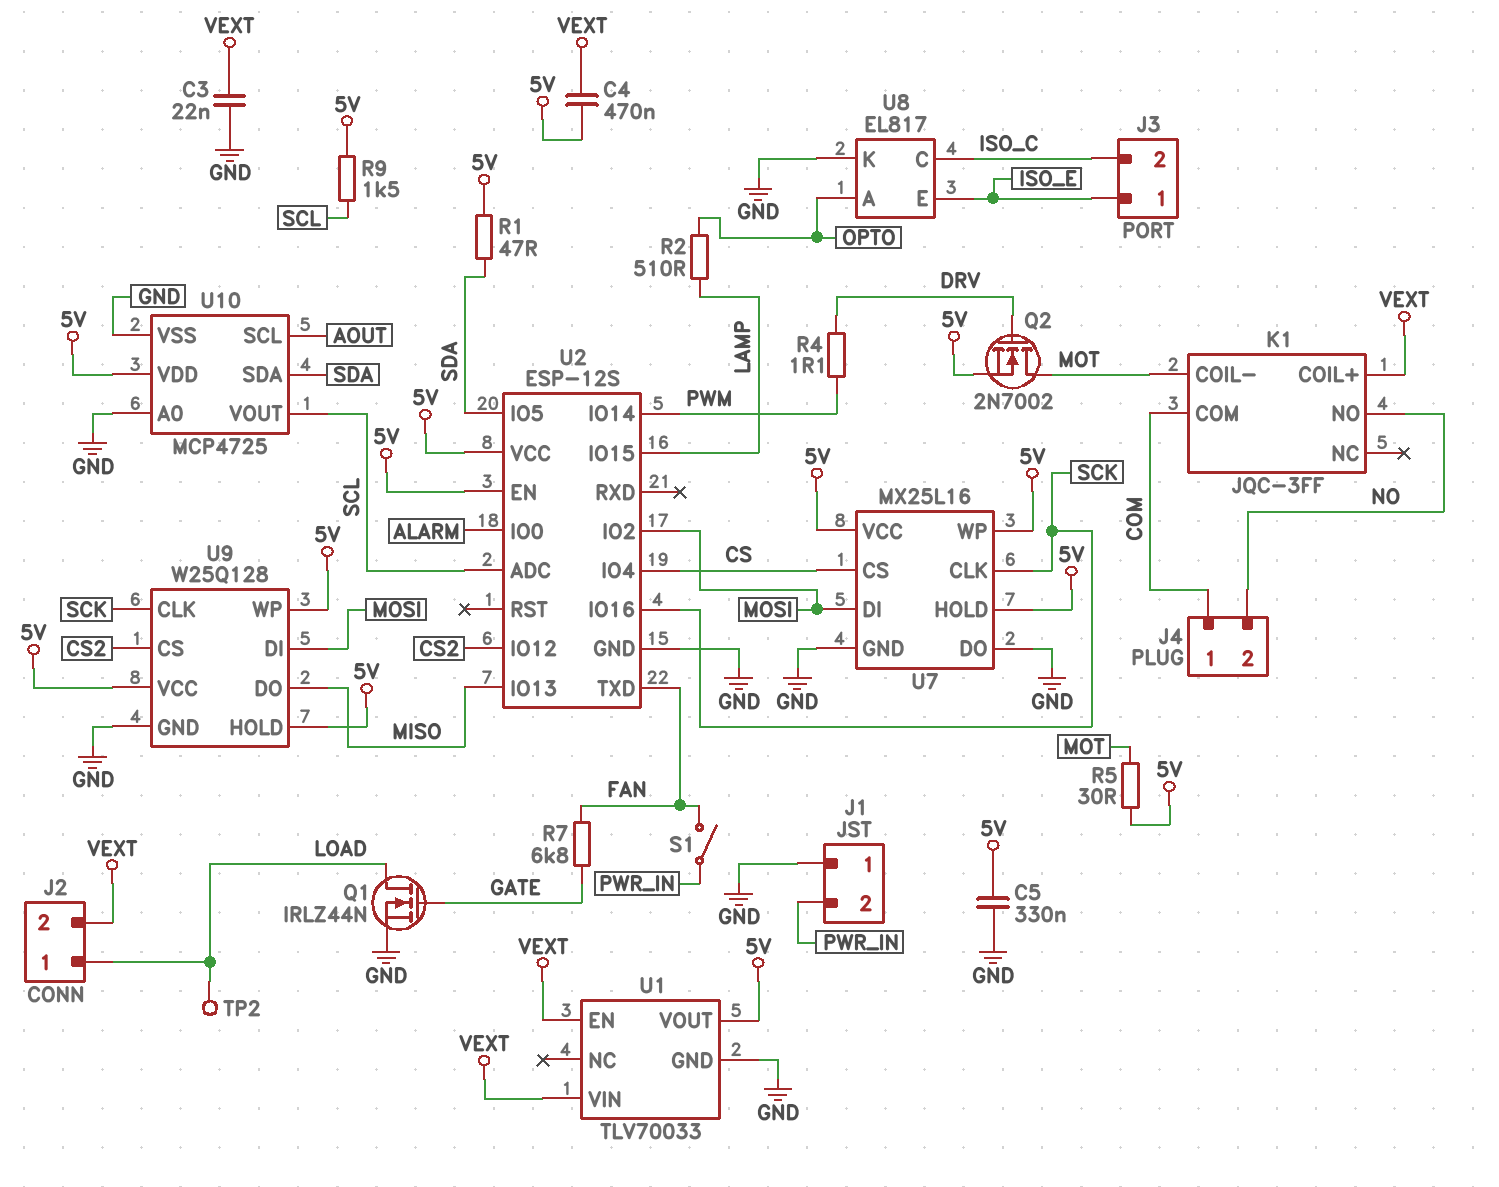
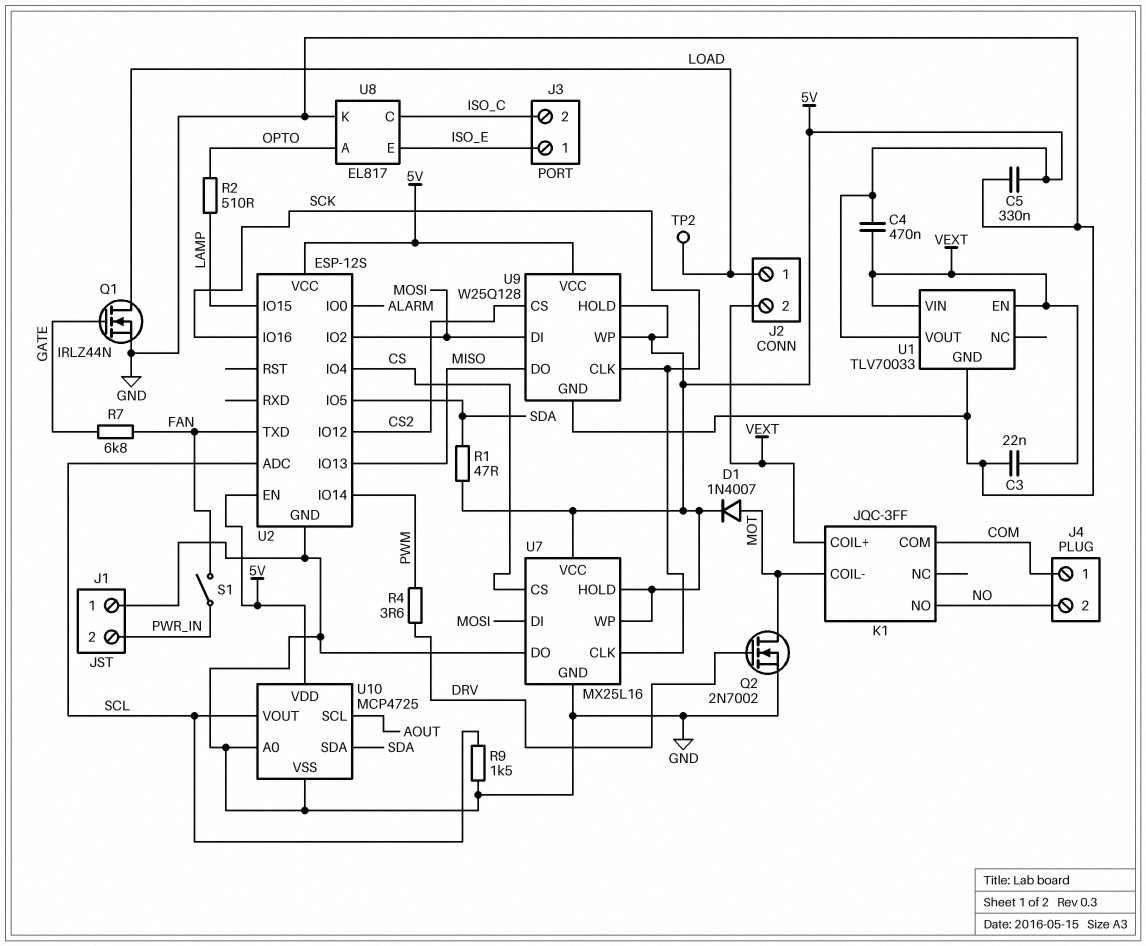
D1: none -> diode 1N4007 (A MOT, K 5V)
Q2: NMOS 2N7002 (G DRV, D MOT, S 5V) -> NMOS 2N7002 (G DRV, D MOT, S GND)
R4: 1.1 (DRV, PWM) -> 3.6 (DRV, PWM)
R5: 30 (5V, MOT) -> none
R9: 1.5k (5V, SCL) -> 1.5k (GND, SCL)

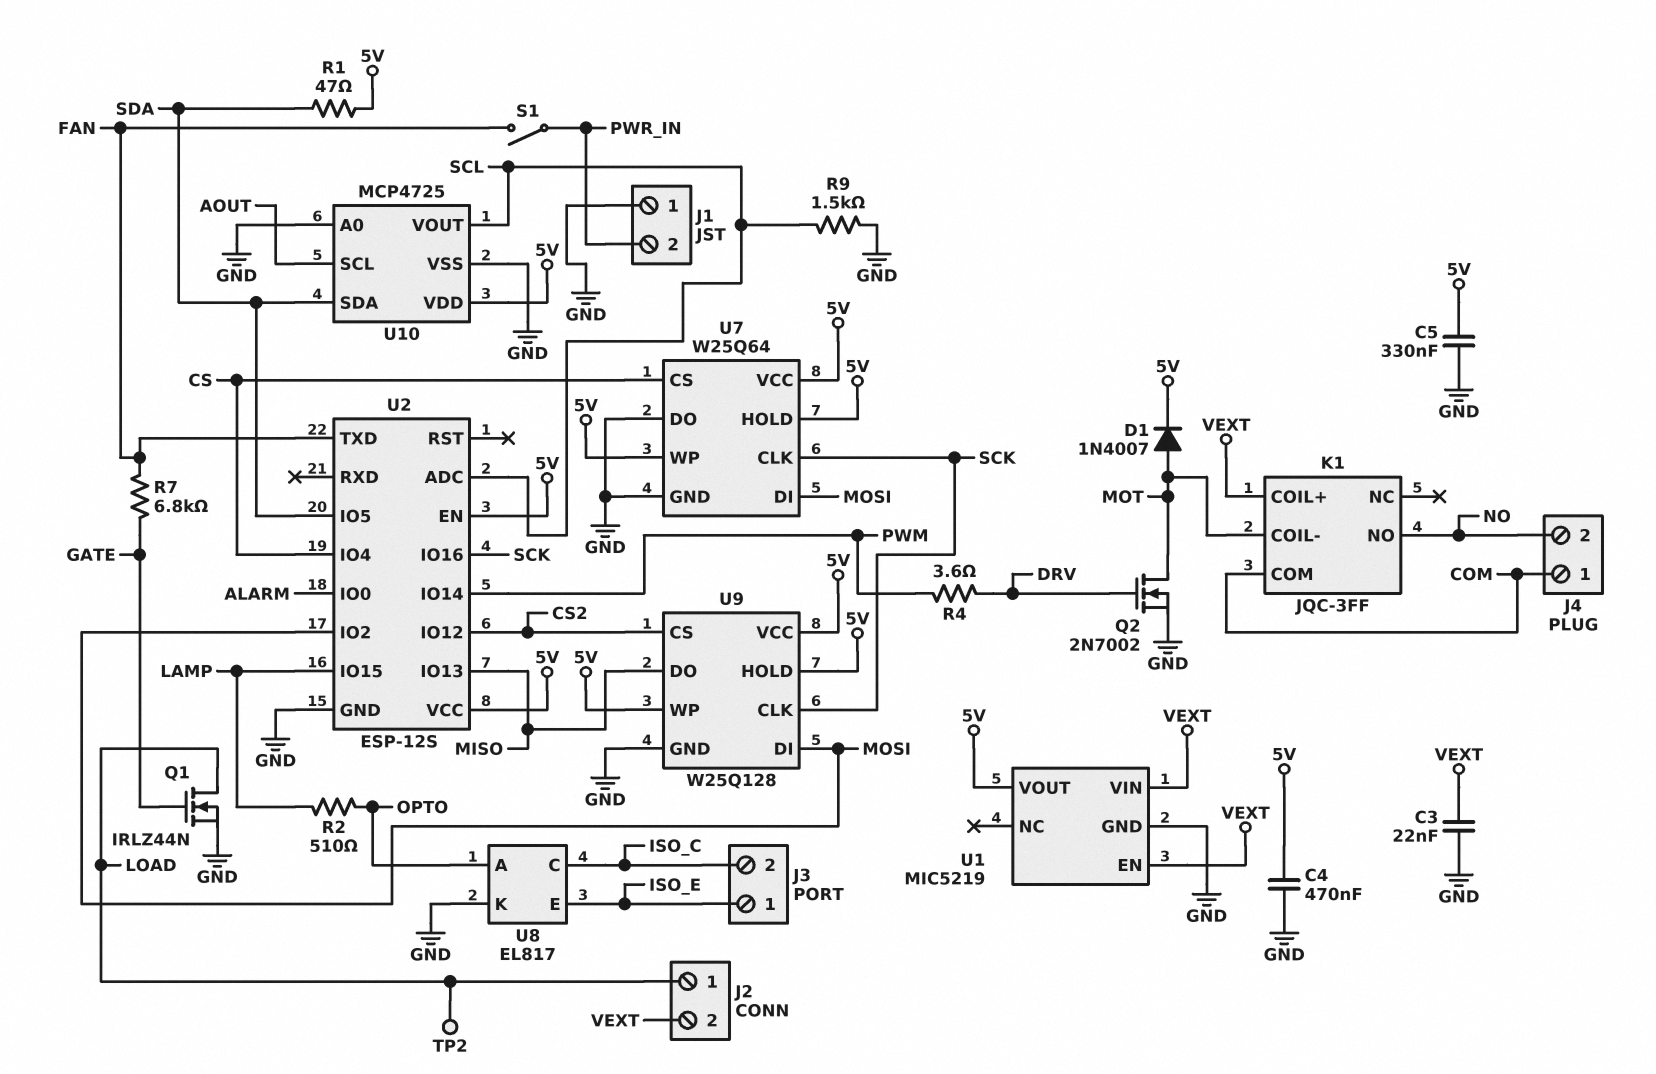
C4: 470nF (5V, VEXT) -> 470nF (5V, GND)
U1: TLV70033 -> MIC5219
U7: MX25L16 -> W25Q64

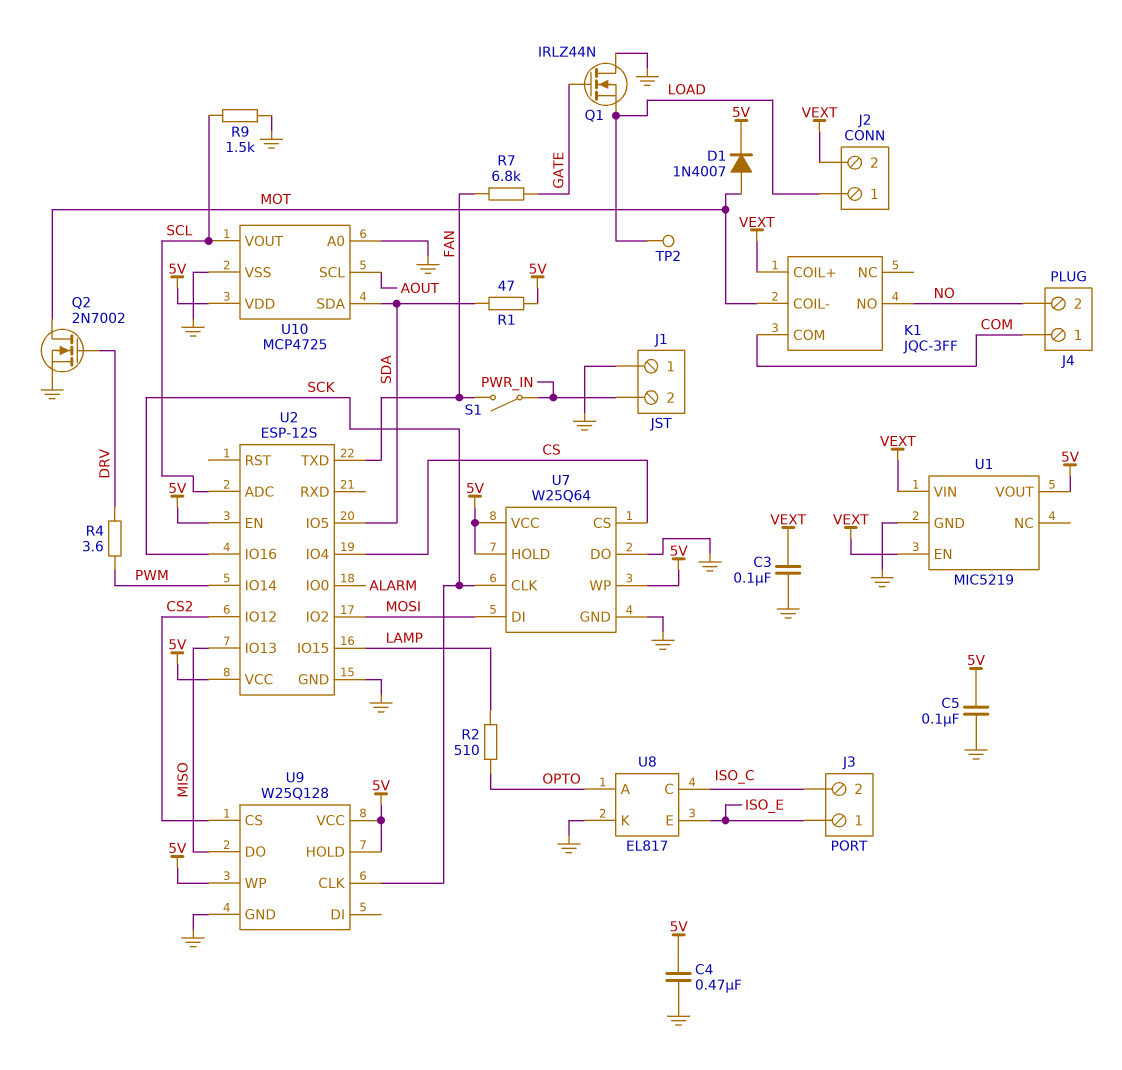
C3: 22nF (GND, VEXT) -> 100nF (GND, VEXT)
C5: 330nF (5V, GND) -> 100nF (5V, GND)
Q1: NMOS IRLZ44N (G GATE, D LOAD, S GND) -> NMOS IRLZ44N (G GATE, D GND, S LOAD)
U9 pin DI: MOSI -> none

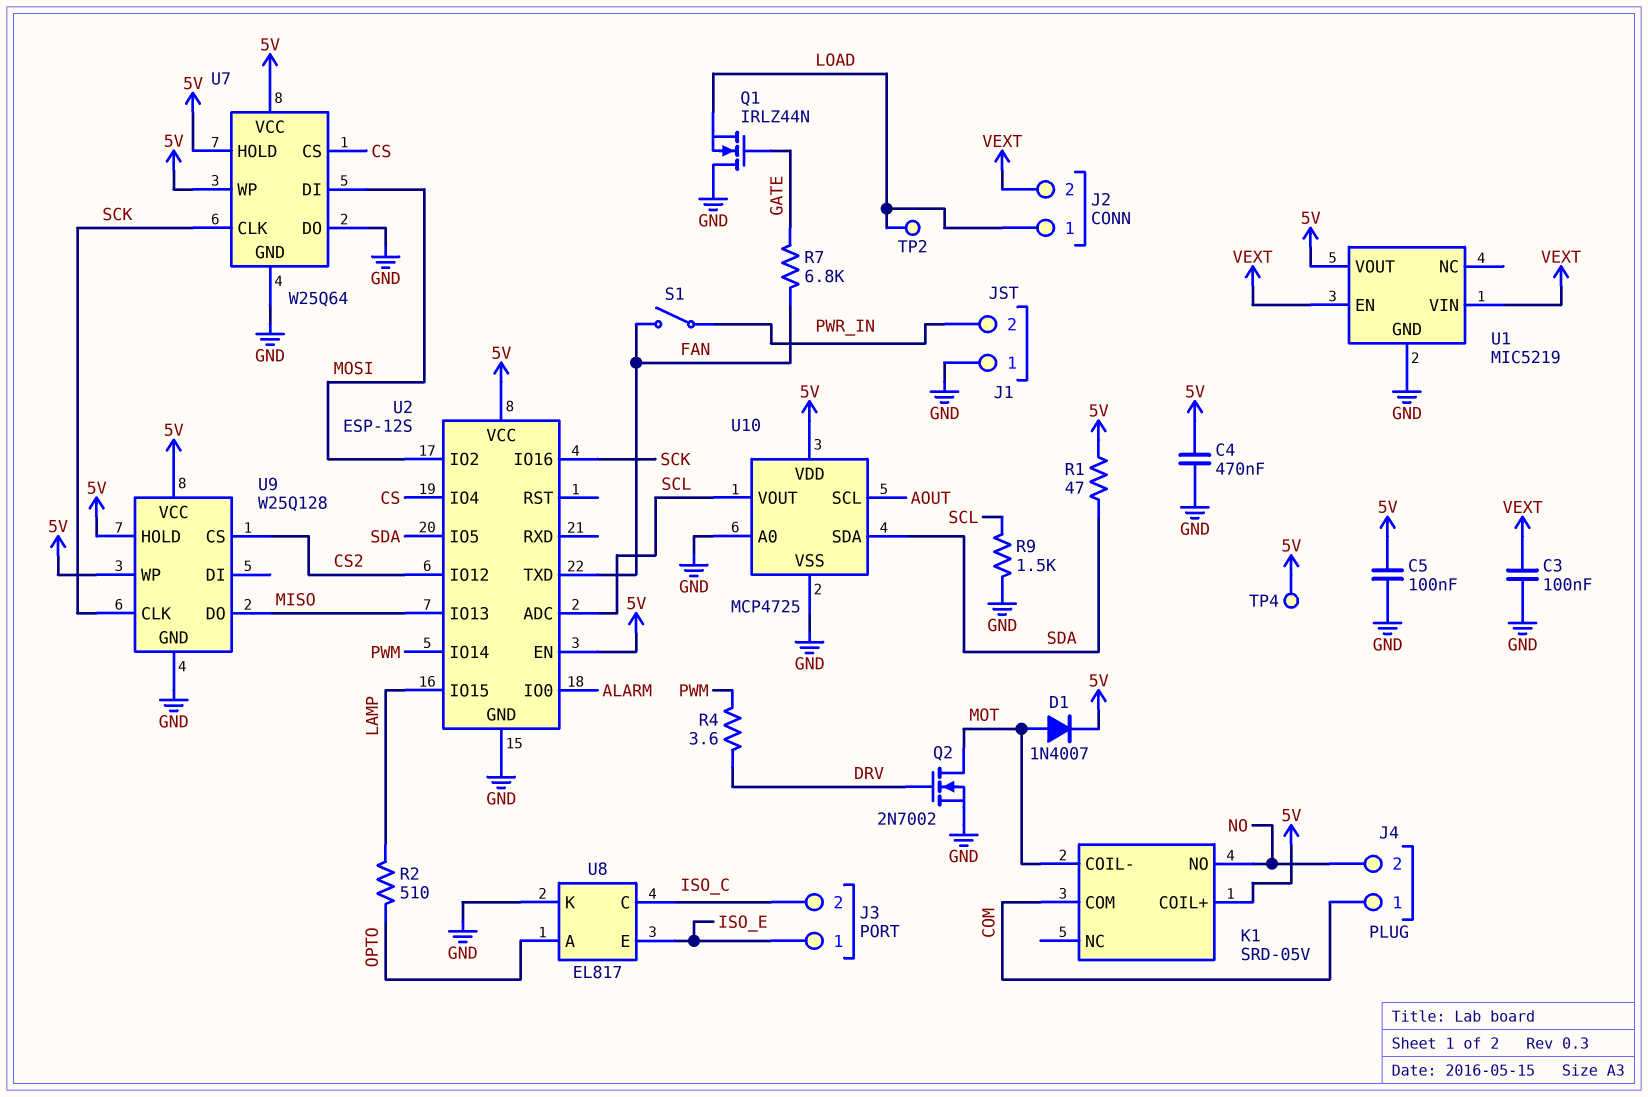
K1: JQC-3FF -> SRD-05V
K1 pin COIL+: VEXT -> 5V
TP4: none -> test point (5V)

